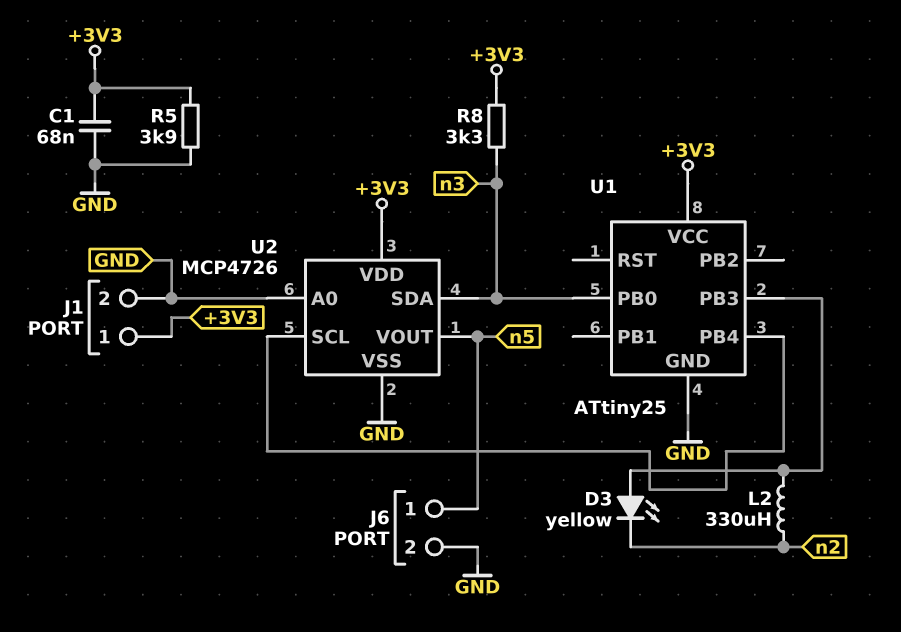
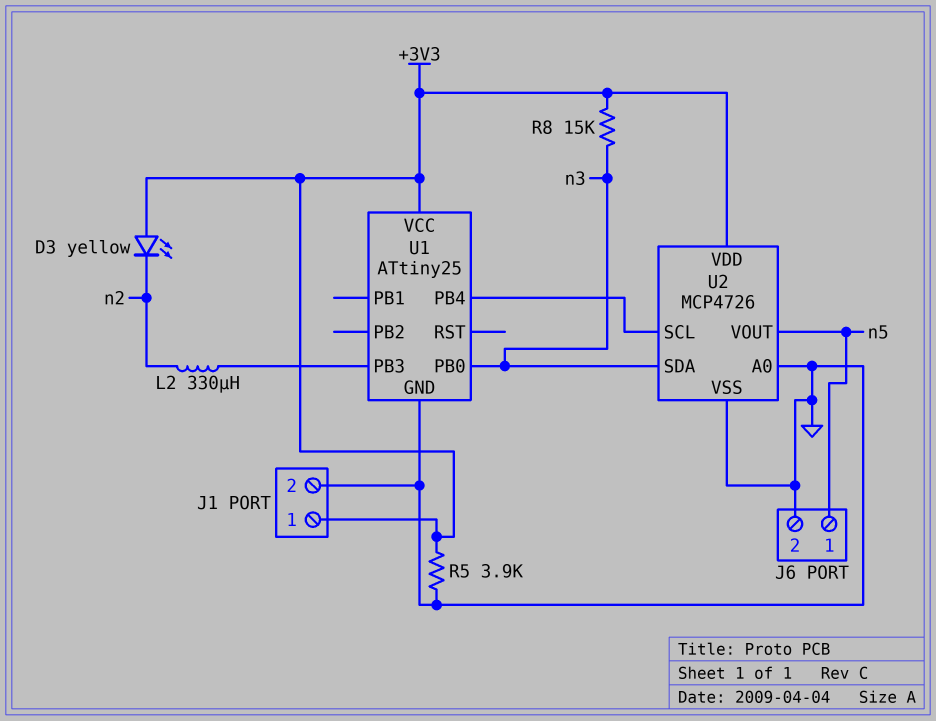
C1: 68nF (+3V3, GND) -> none
D3: LED yellow (A U1/PB3, K n2) -> LED yellow (A +3V3, K n2)
R8: 3.3k (+3V3, n3) -> 15k (+3V3, n3)

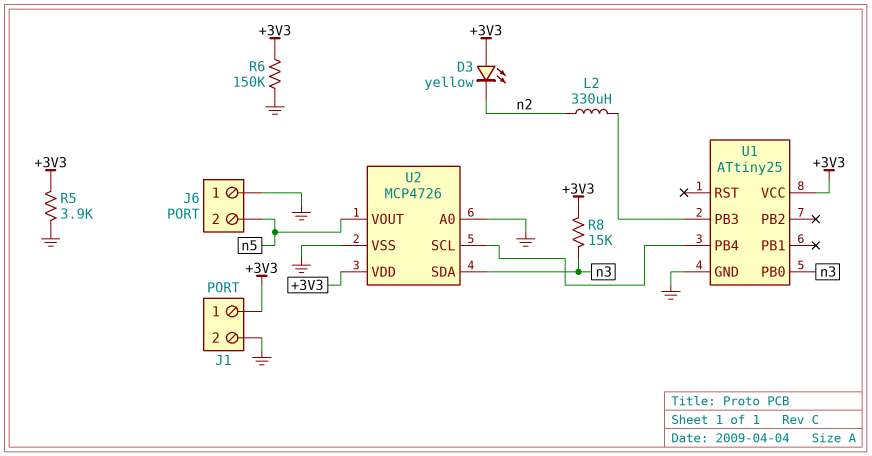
J6 pin 1: n5 -> GND
J6 pin 2: GND -> n5
R6: none -> 150k (+3V3, GND)

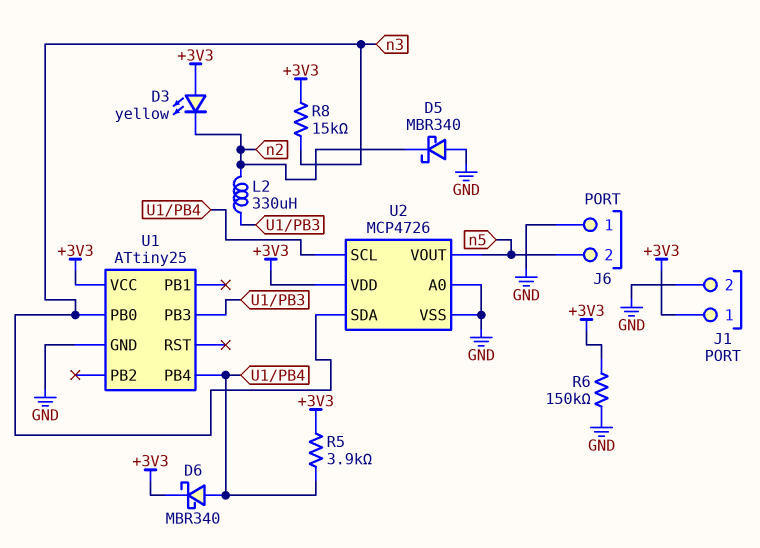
D5: none -> schottky MBR340 (A GND, K n2)
D6: none -> schottky MBR340 (A U1/PB4, K +3V3)
R5: 3.9k (+3V3, GND) -> 3.9k (+3V3, U1/PB4)

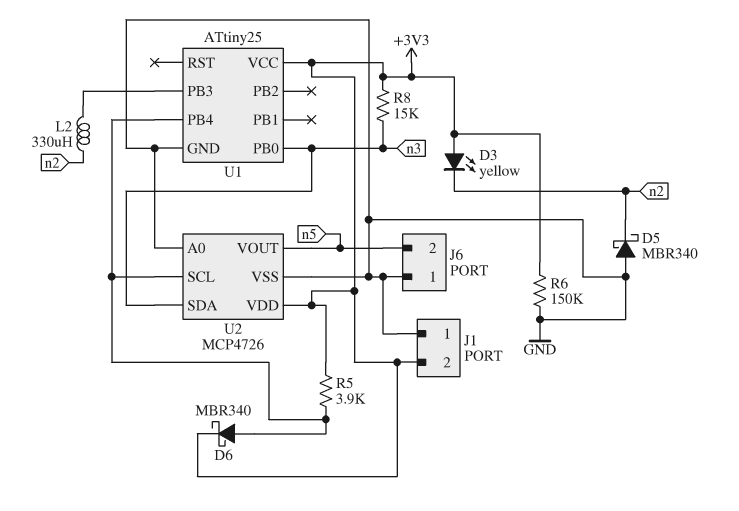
J1 pin 1: +3V3 -> GND
J1 pin 2: GND -> +3V3

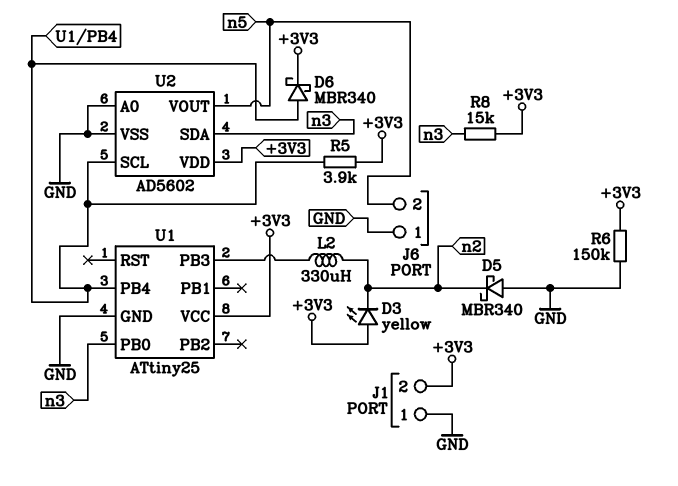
U2: MCP4726 -> AD5602

